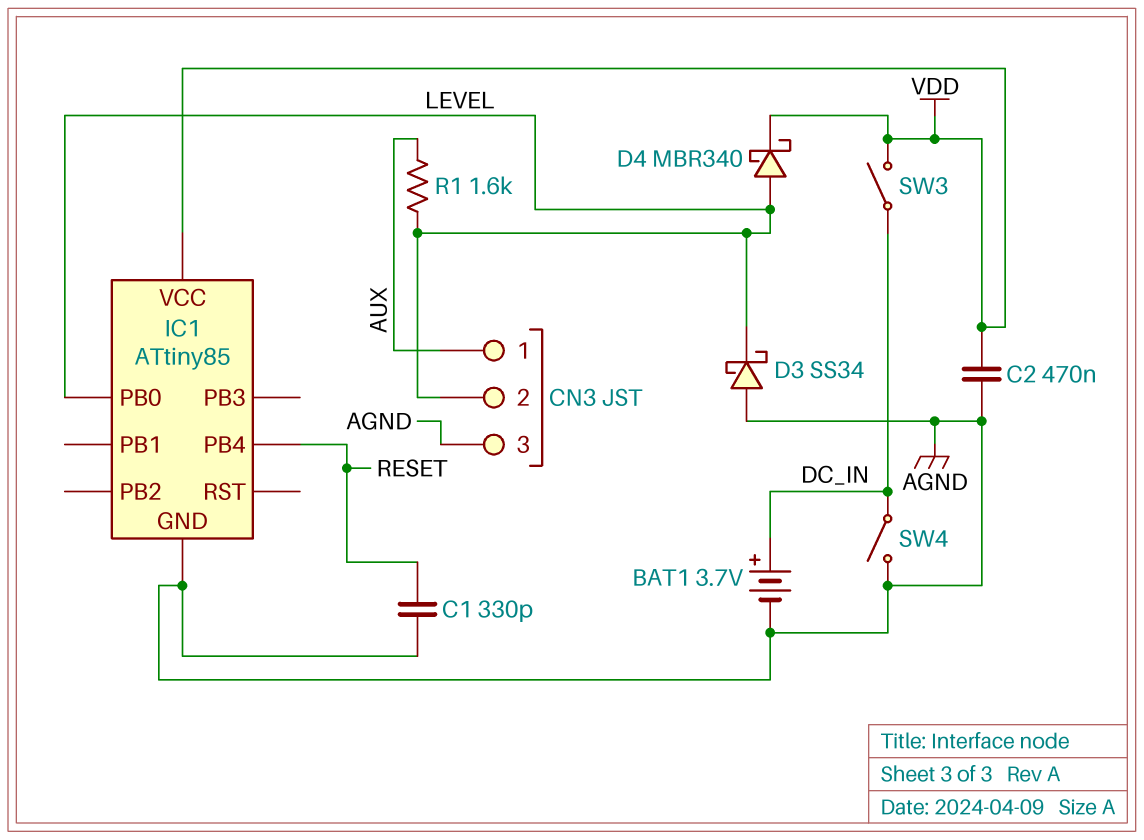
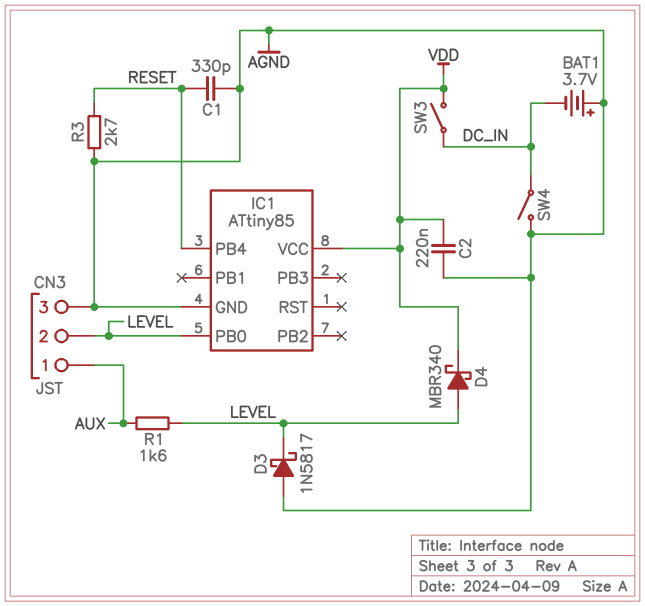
BAT1: 3.7V (plus DC_IN, minus AGND) -> 3.7V (plus AGND, minus DC_IN)
C2: 470nF (AGND, VDD) -> 220nF (AGND, VDD)
D3: schottky SS34 (A AGND, K LEVEL) -> schottky 1N5817 (A AGND, K LEVEL)
R3: none -> 2.7k (AGND, RESET)

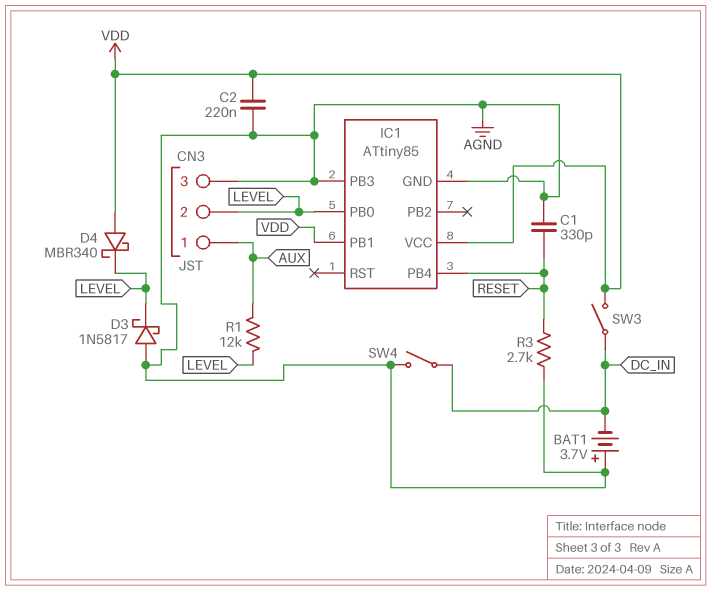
D4: schottky MBR340 (A LEVEL, K VDD) -> schottky MBR340 (A VDD, K LEVEL)
IC1 pin PB1: none -> VDD
IC1 pin PB3: none -> AGND
R1: 1.6k (AUX, LEVEL) -> 12k (AUX, LEVEL)

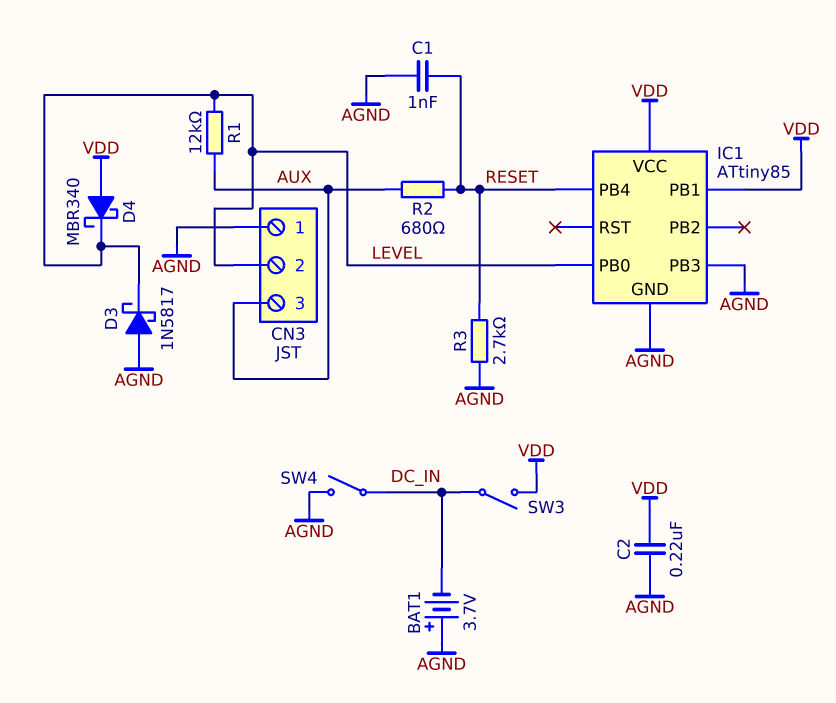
C1: 330pF (AGND, RESET) -> 1nF (AGND, RESET)
CN3 pin 1: AUX -> AGND
CN3 pin 3: AGND -> AUX
R2: none -> 680 (AUX, RESET)

